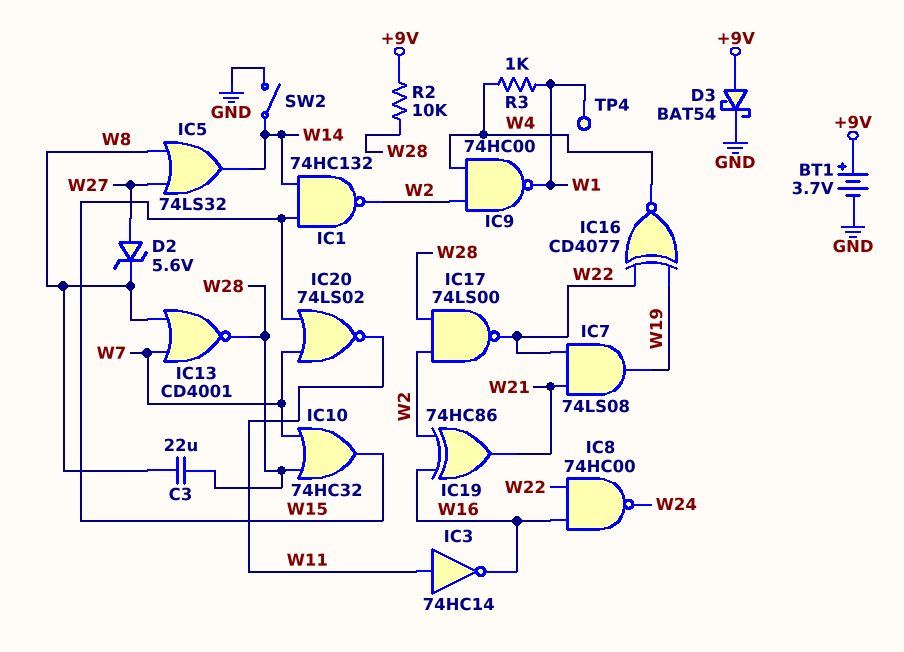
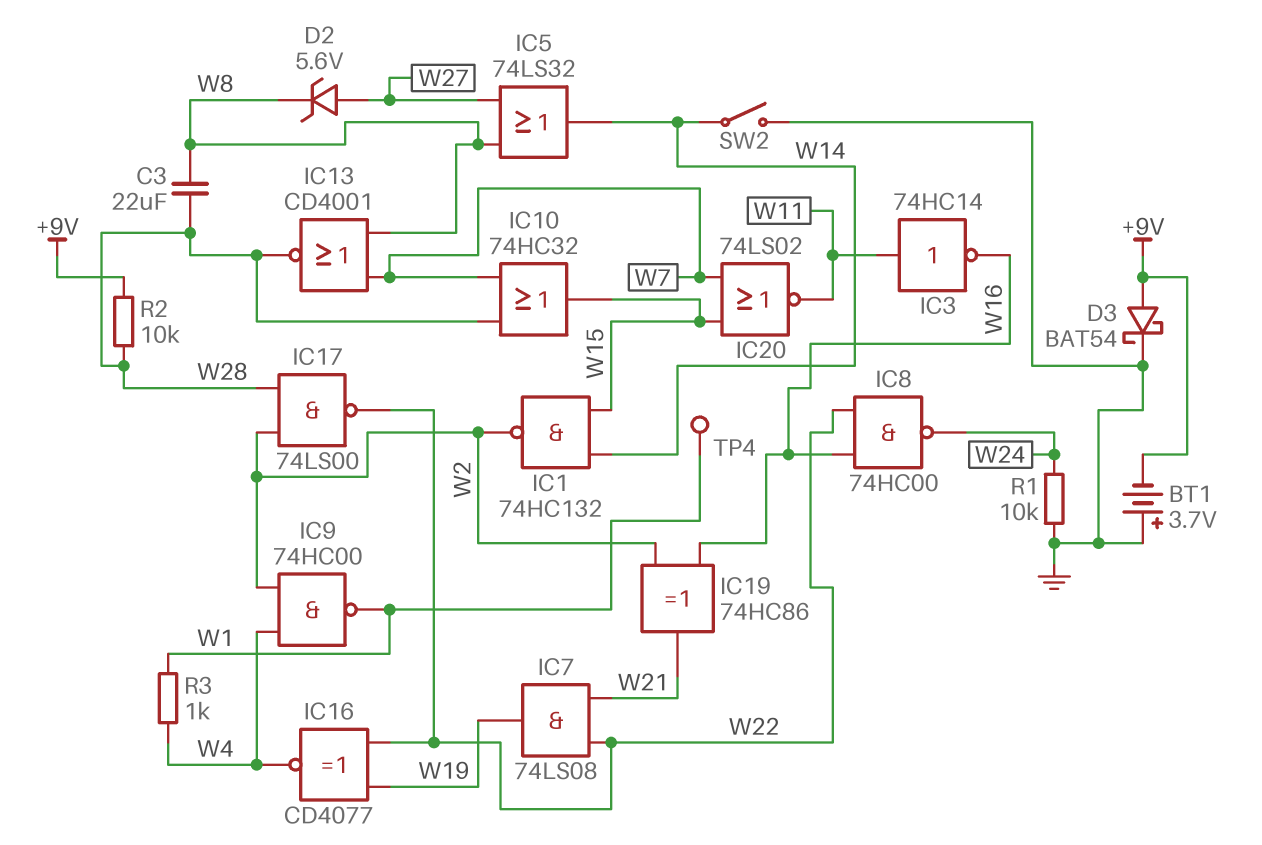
BT1: 3.7V (plus +9V, minus GND) -> 3.7V (plus GND, minus +9V)
R1: none -> 10k (GND, W24)

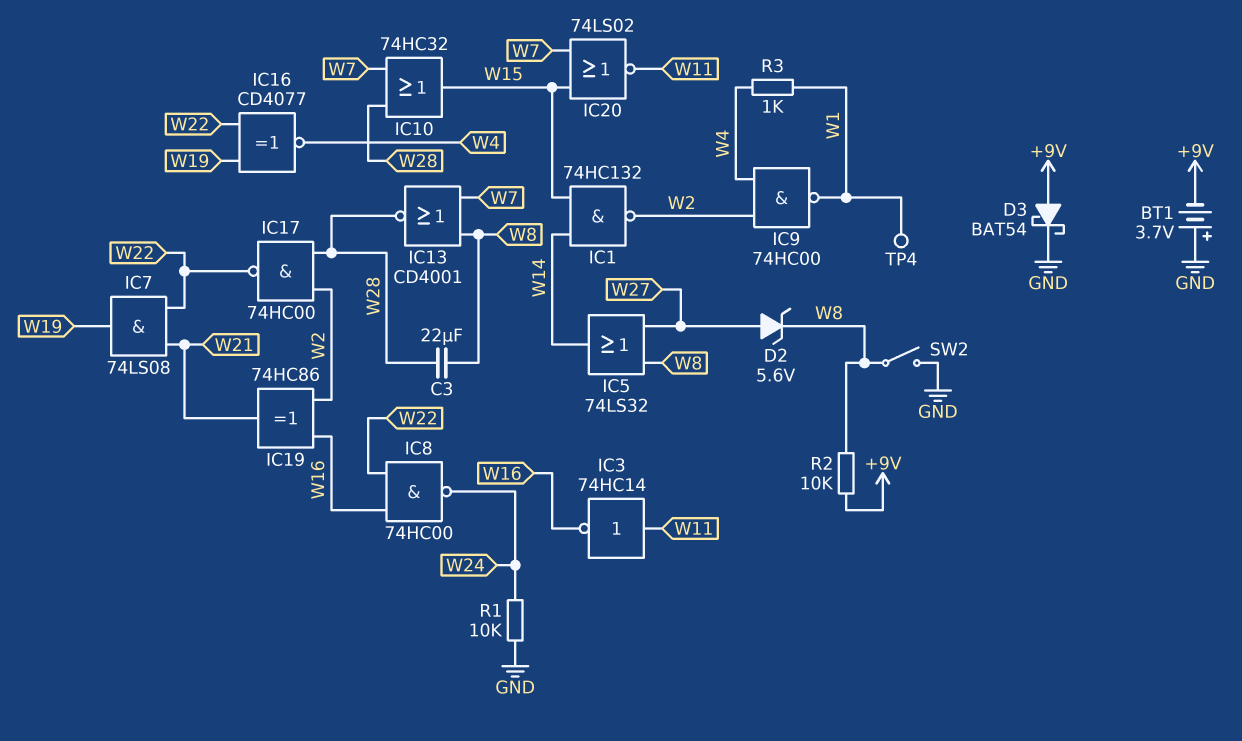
IC17: NAND 74LS00 (in W2, in W28, out W22) -> NAND 74HC00 (in W2, in W28, out W22)
R2: 10k (+9V, W28) -> 10k (+9V, W8)
SW2: switch (GND, W14) -> switch (GND, W8)

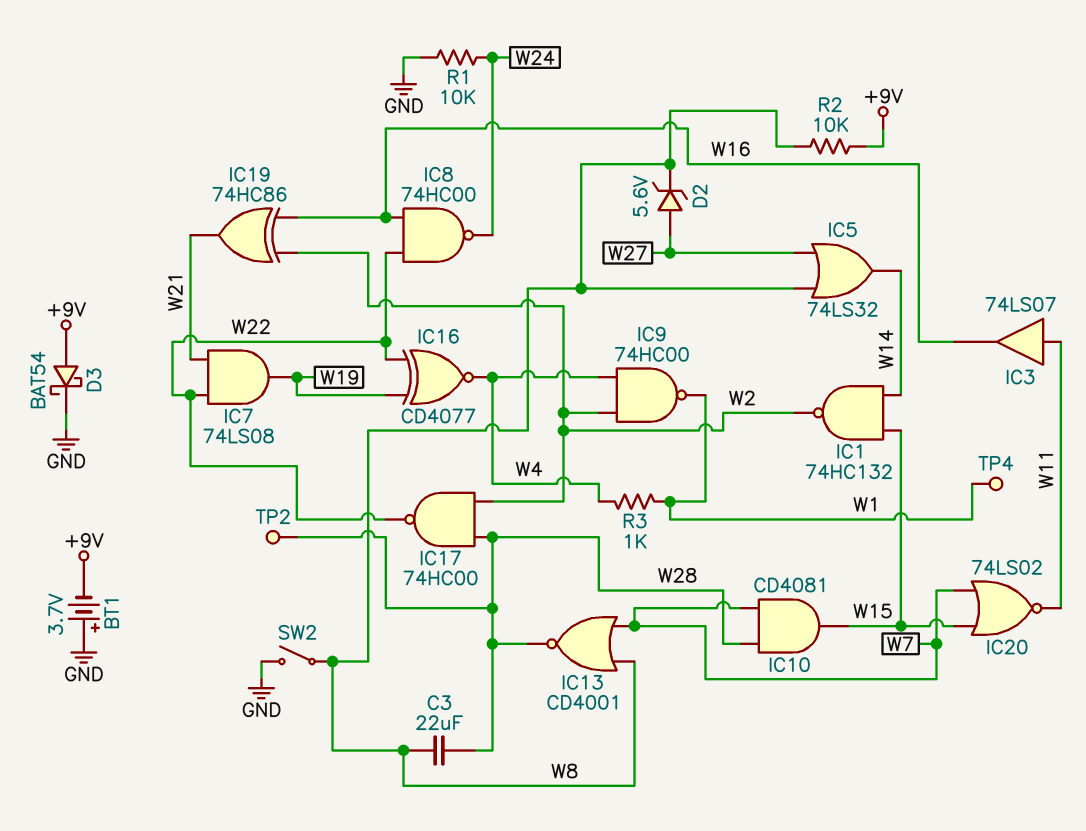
IC3: NOT 74HC14 (in W11, out W16) -> buffer 74LS07 (in W11, out W16)
IC10: OR 74HC32 (in W7, in W28, out W15) -> AND CD4081 (in W7, in W28, out W15)
TP2: none -> test point (W28)

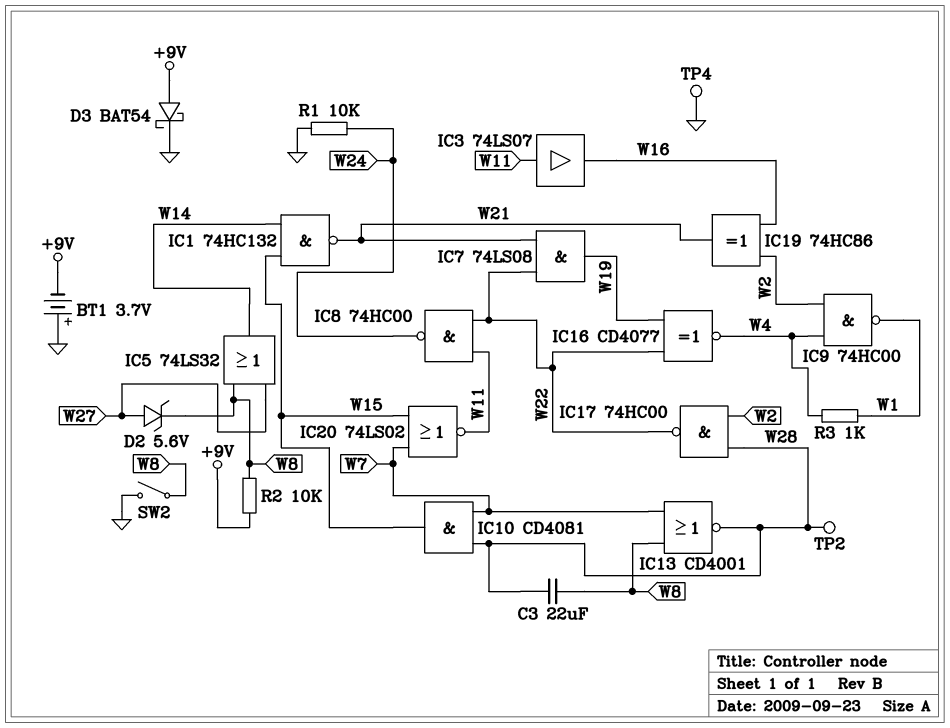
IC1: NAND 74HC132 (in W14, in W15, out W2) -> NAND 74HC132 (in W14, in W15, out W21)
IC8: NAND 74HC00 (in W16, in W22, out W24) -> NAND 74HC00 (in W11, in W22, out W24)
TP4: test point (W1) -> test point (GND)

